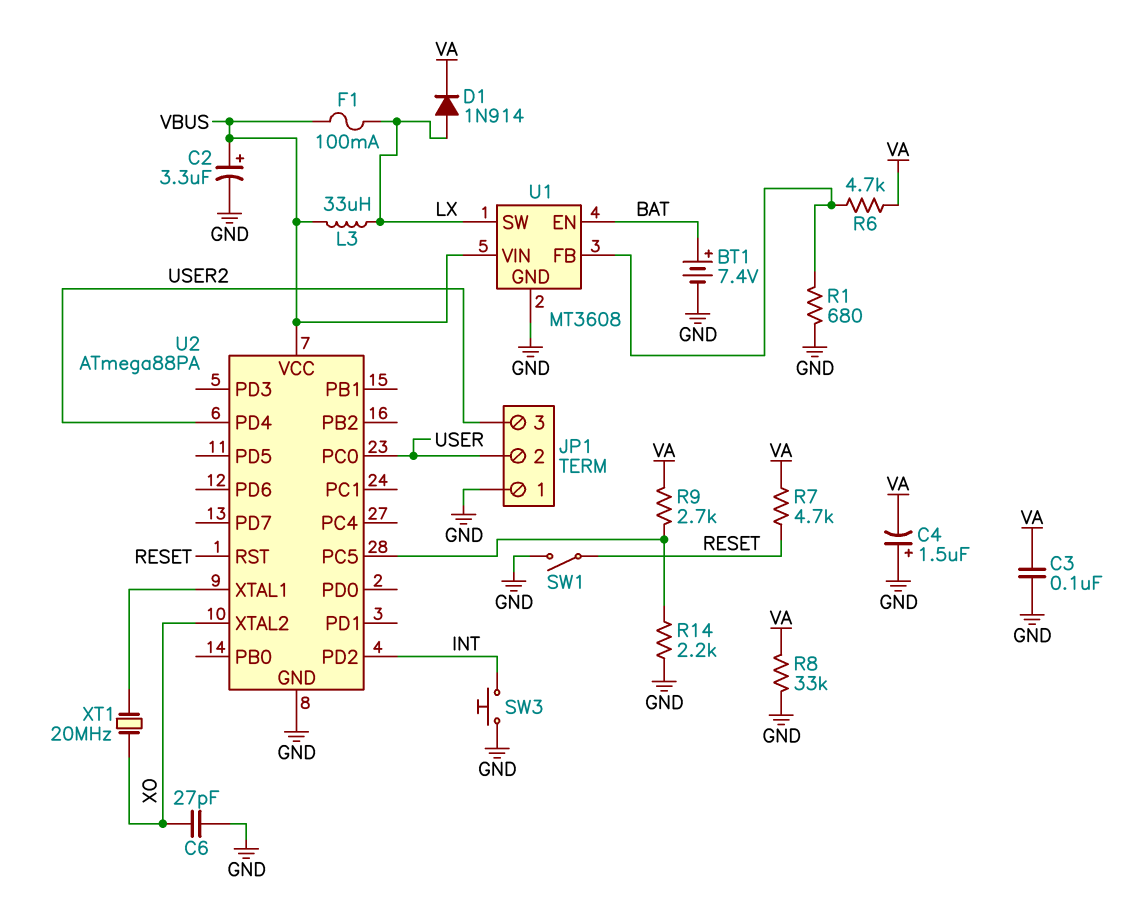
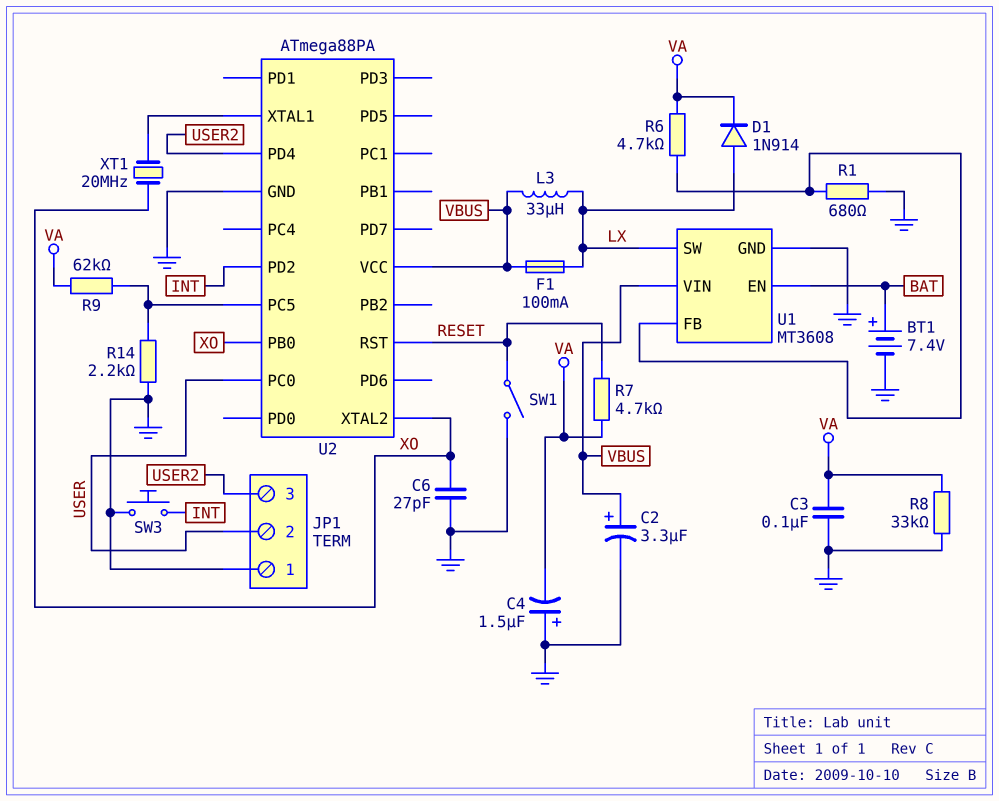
R9: 2.7k (U2/PC5, VA) -> 62k (U2/PC5, VA)
U2 pin PB0: none -> XO

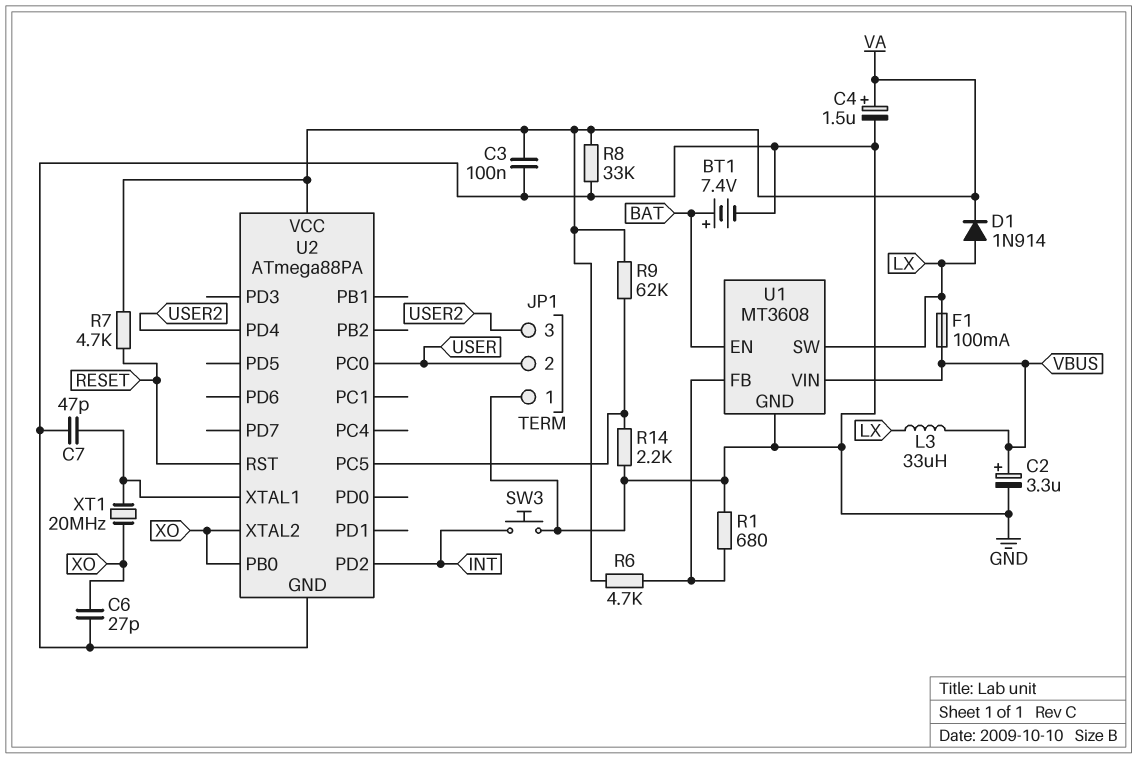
C4: 1.5uF (plus GND, minus VA) -> 1.5uF (plus VA, minus GND)
C7: none -> 47pF (GND, U2/XTAL1)
SW1: switch (GND, RESET) -> none
U2 pin VCC: VBUS -> VA

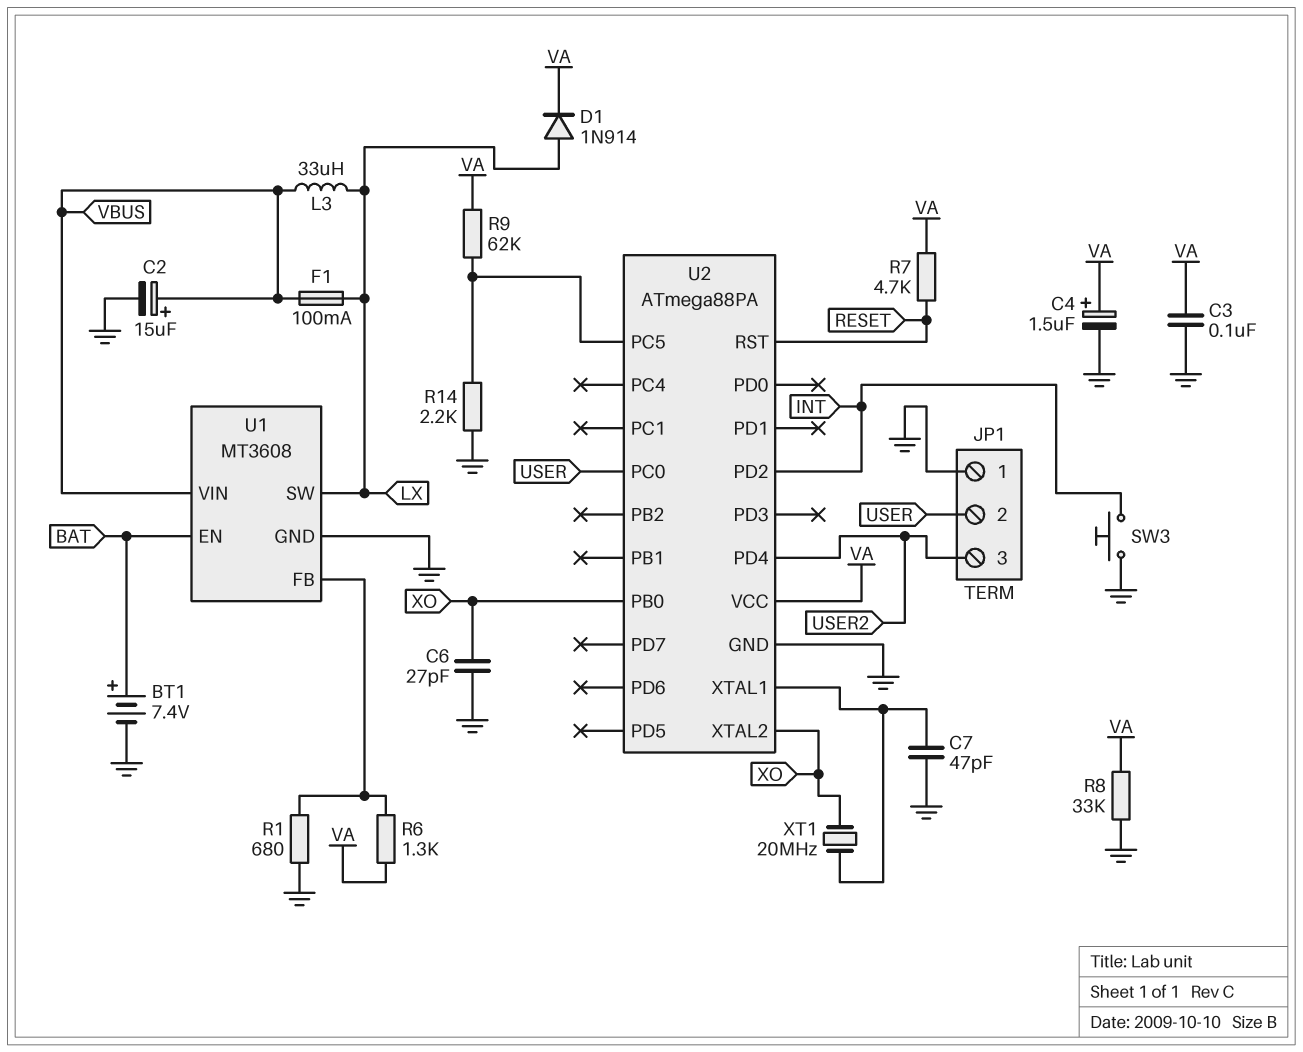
C2: 3.3uF (plus VBUS, minus GND) -> 15uF (plus VBUS, minus GND)
R6: 4.7k (U1/FB, VA) -> 1.3k (U1/FB, VA)

